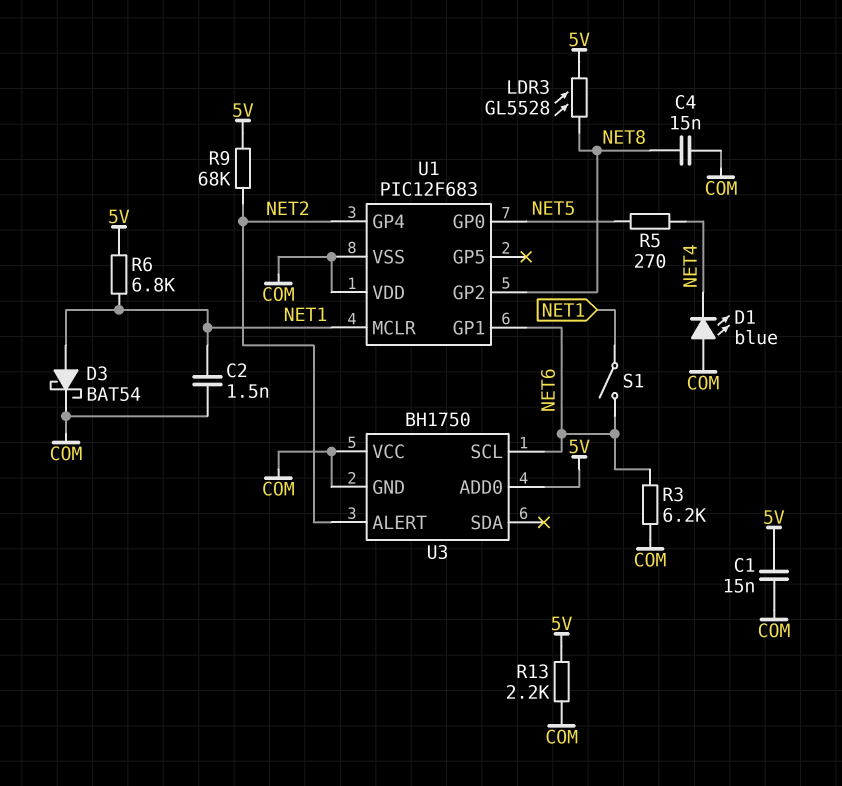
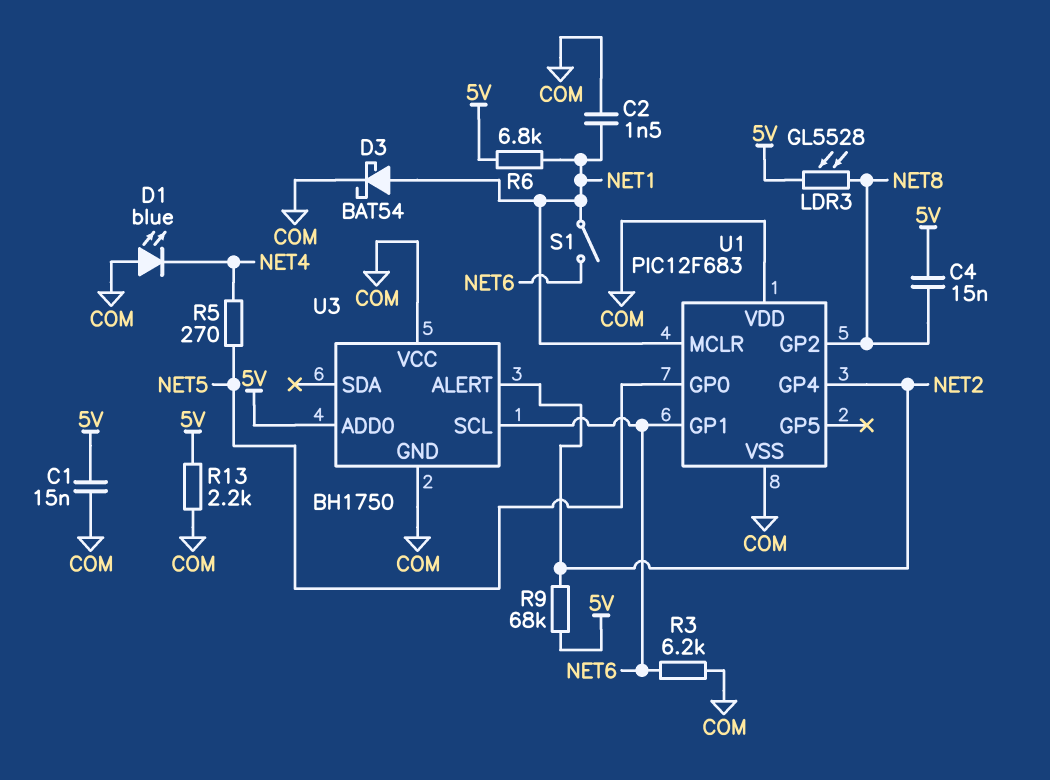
C4: 15nF (COM, NET8) -> 15nF (5V, NET8)

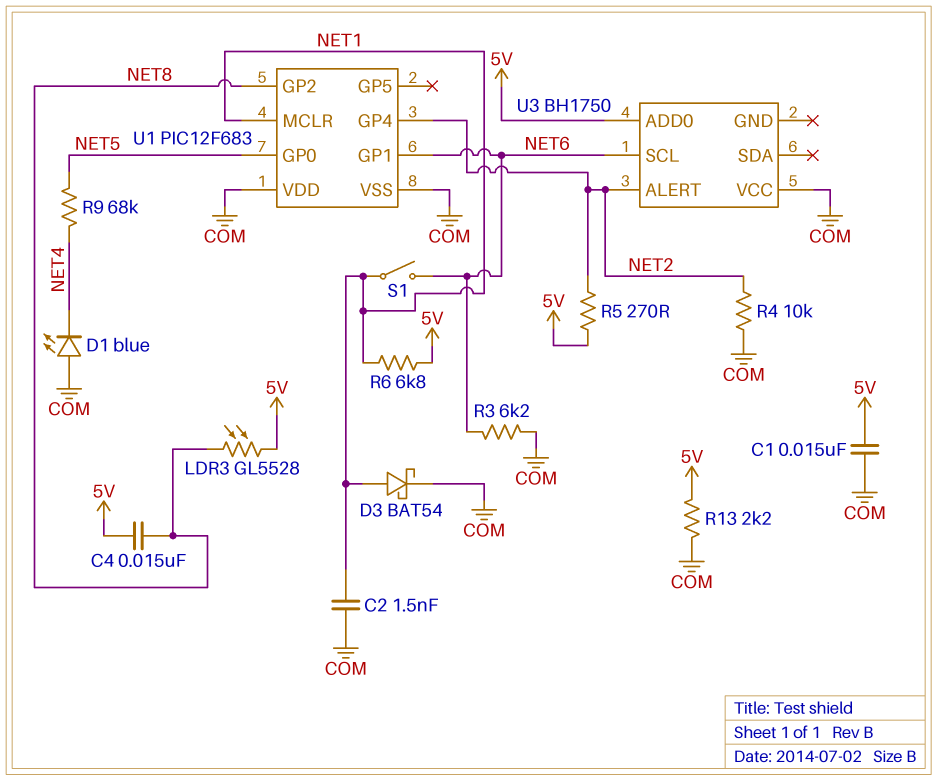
R4: none -> 10k (COM, NET2)
R5: 270 (NET4, NET5) -> 270 (5V, NET2)
R9: 68k (5V, NET2) -> 68k (NET4, NET5)
U3 pin GND: COM -> none

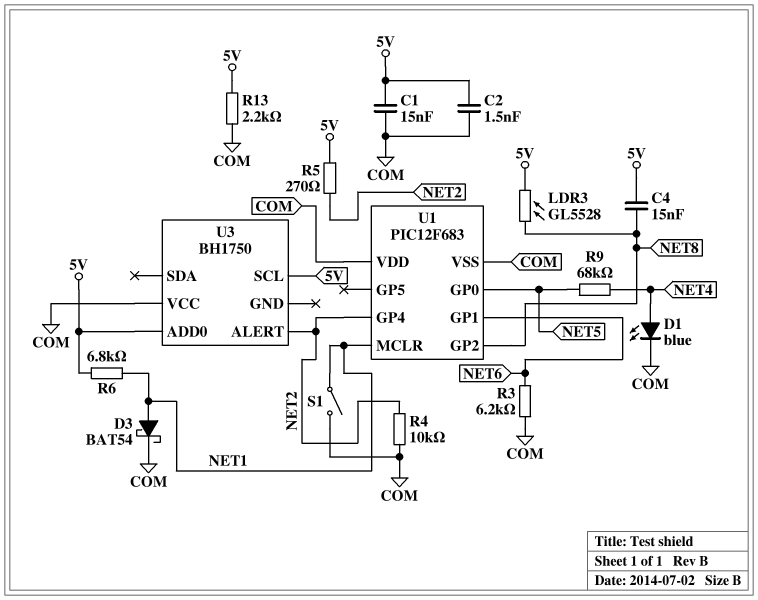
C2: 1.5nF (COM, NET1) -> 1.5nF (5V, COM)
D1: LED blue (A COM, K NET4) -> LED blue (A NET4, K COM)
S1: switch (NET1, NET6) -> switch (COM, NET1)
U3 pin SCL: NET6 -> 5V

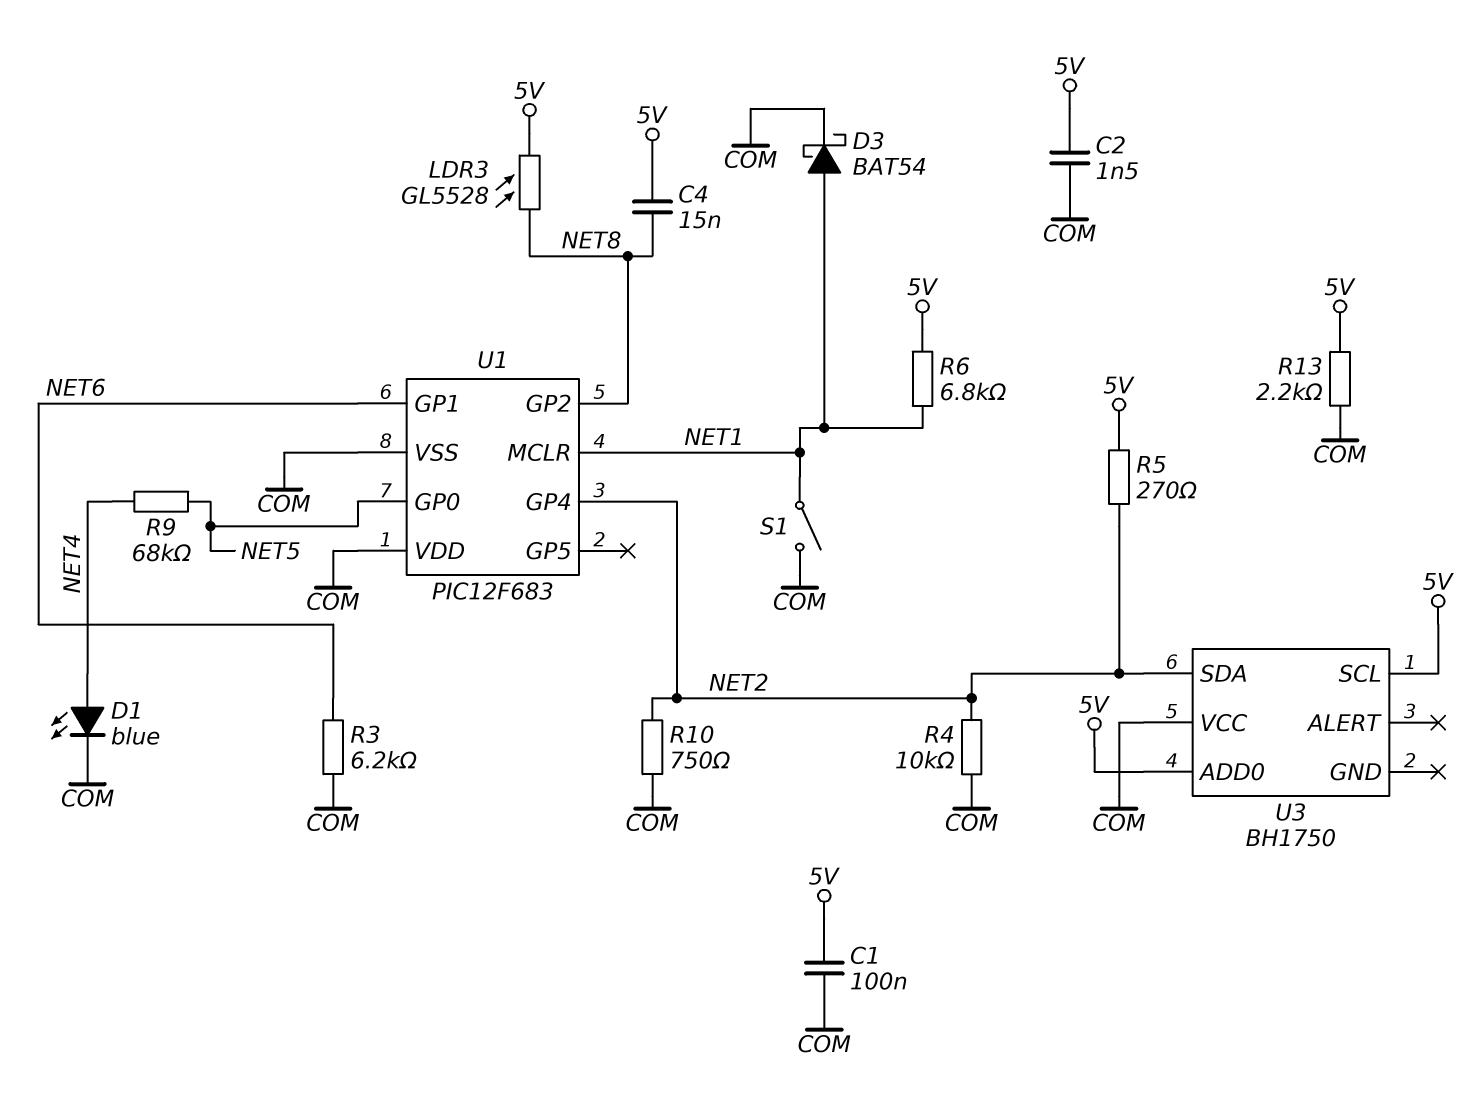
C1: 15nF (5V, COM) -> 100nF (5V, COM)
R10: none -> 750 (COM, NET2)
U3 pin ALERT: NET2 -> none
U3 pin SDA: none -> NET2

